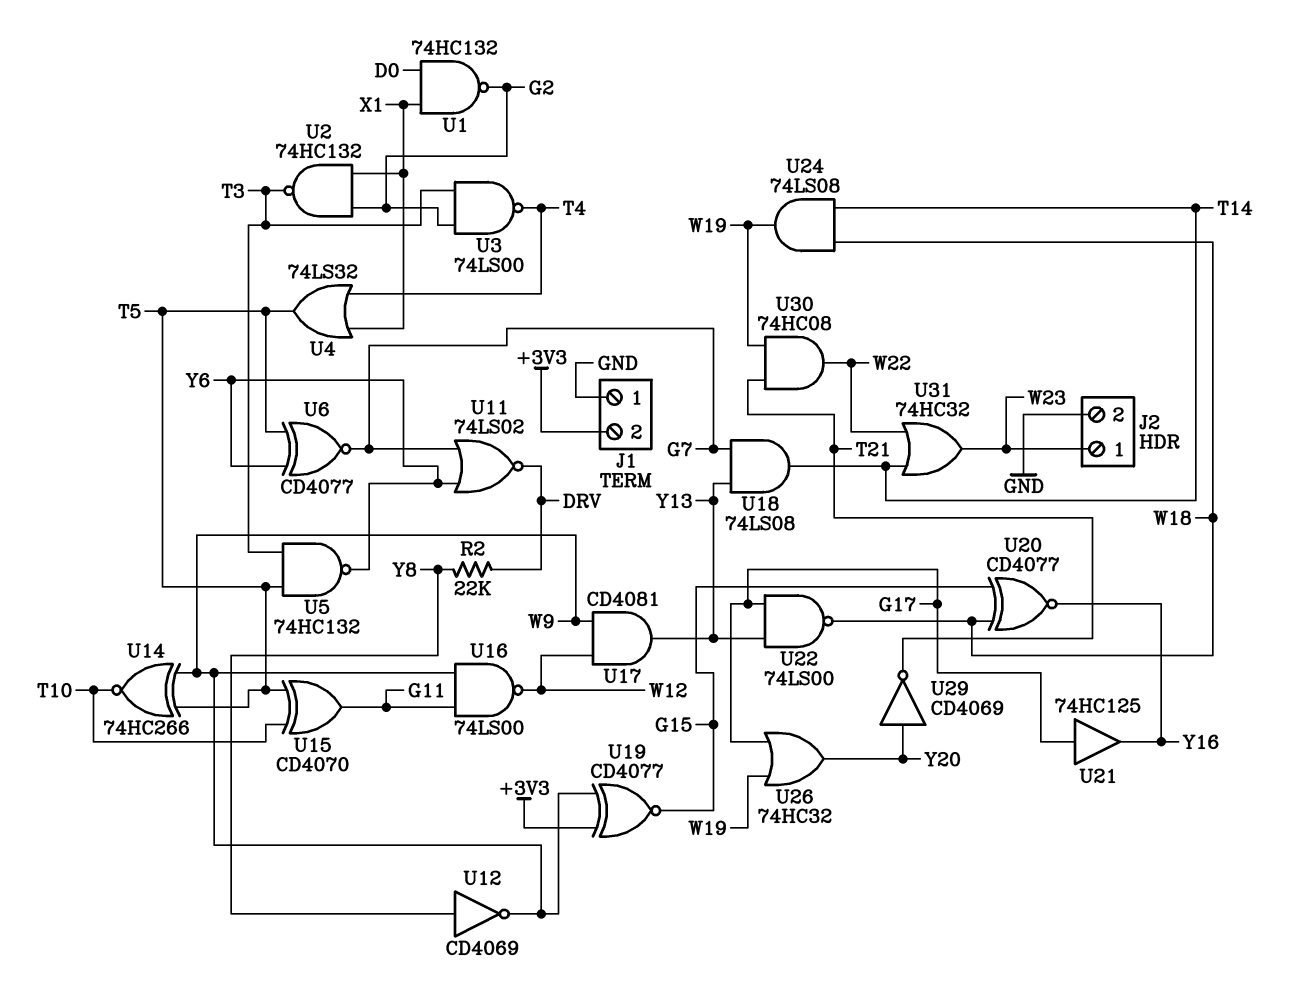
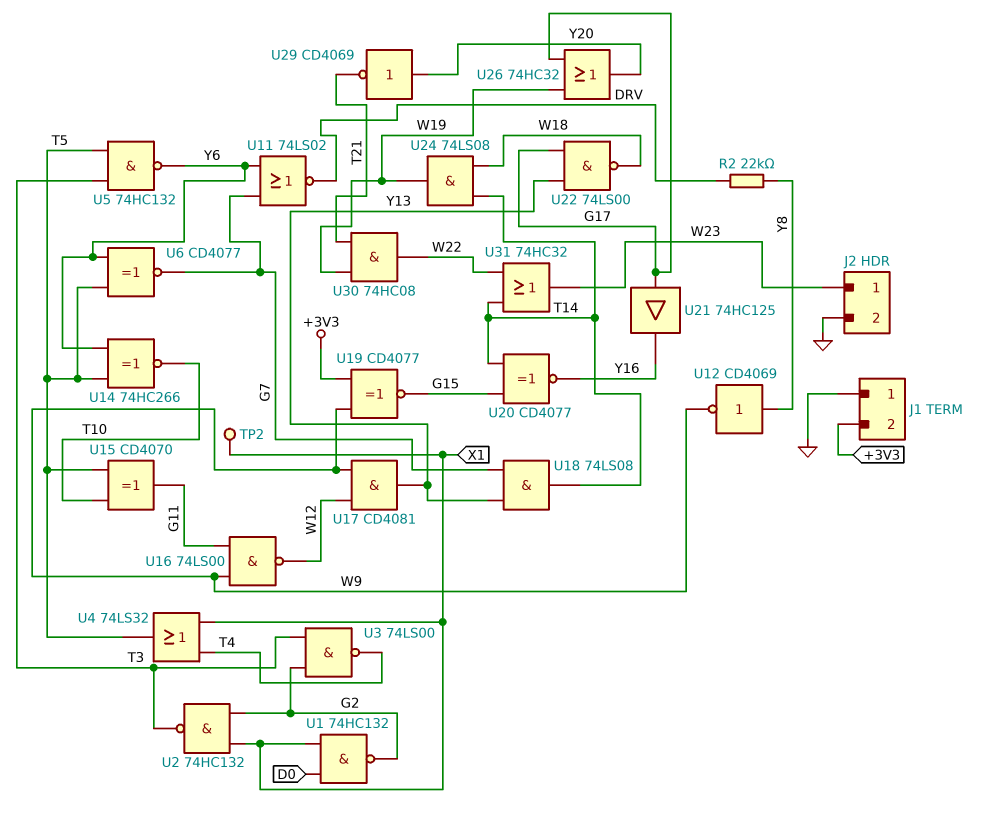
TP2: none -> test point (X1)
U14: XNOR 74HC266 (in T5, in W9, out T10) -> XNOR 74HC266 (in T5, in Y6, out T10)
U20: XNOR CD4077 (in G15, in W18, out Y16) -> XNOR CD4077 (in G15, in T14, out Y16)

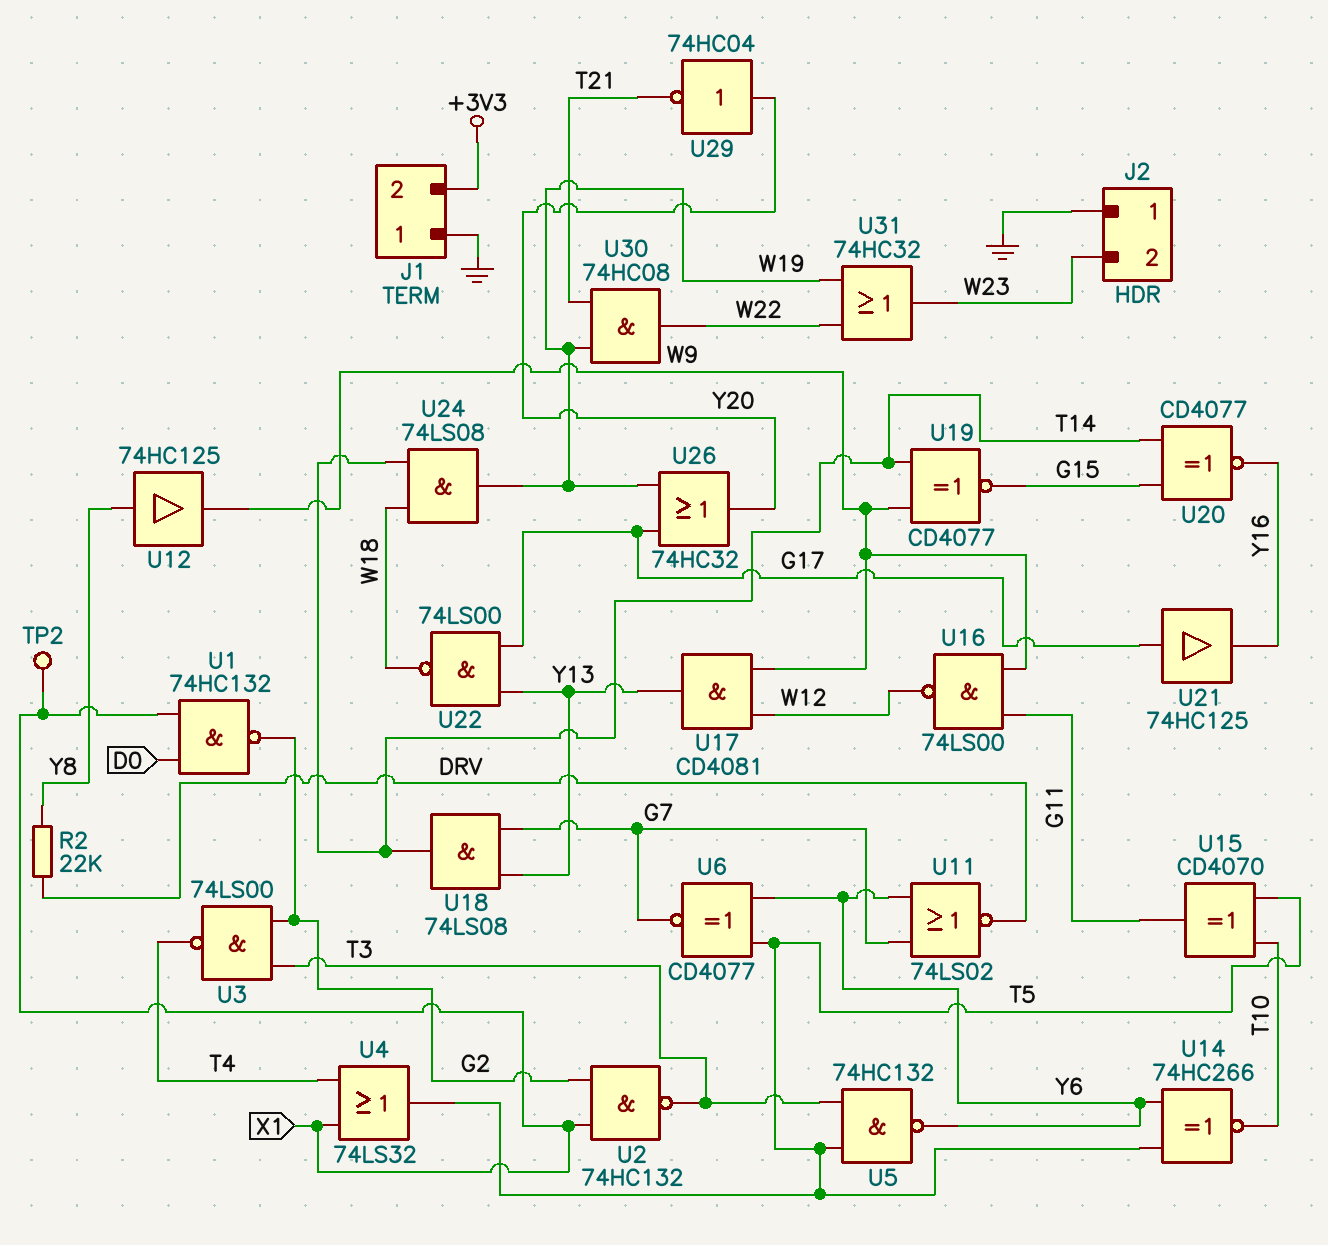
J2 pin 1: W23 -> GND
J2 pin 2: GND -> W23
U12: NOT CD4069 (in Y8, out W9) -> buffer 74HC125 (in Y8, out W9)
U19: XNOR CD4077 (in +3V3, in W9, out G15) -> XNOR CD4077 (in T14, in W9, out G15)
U29: NOT CD4069 (in Y20, out T21) -> NOT 74HC04 (in Y20, out T21)
U31: OR 74HC32 (in T14, in W22, out W23) -> OR 74HC32 (in W19, in W22, out W23)

